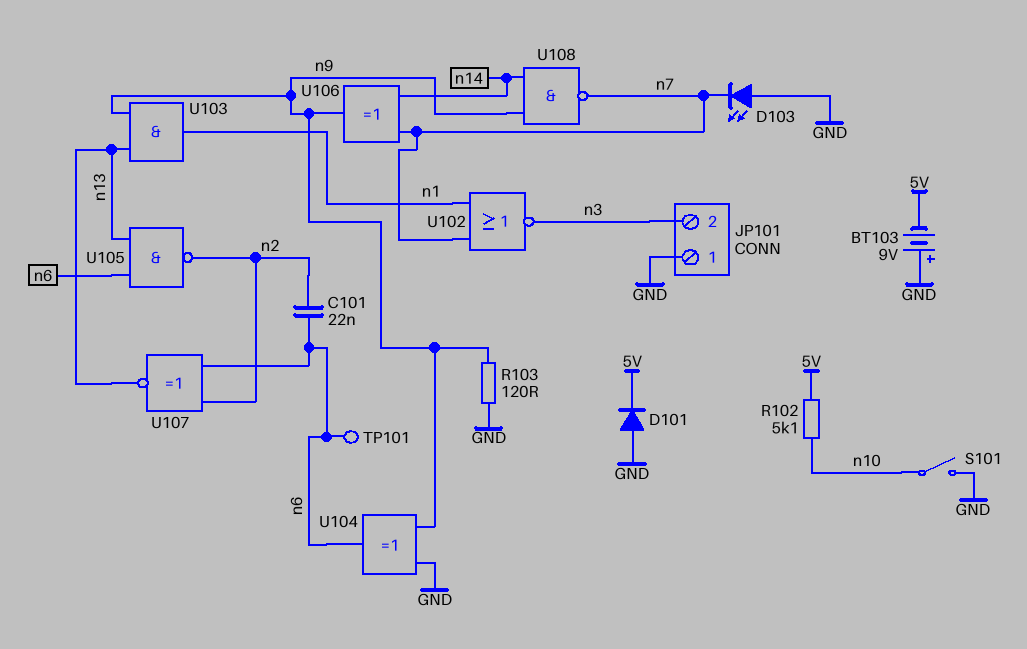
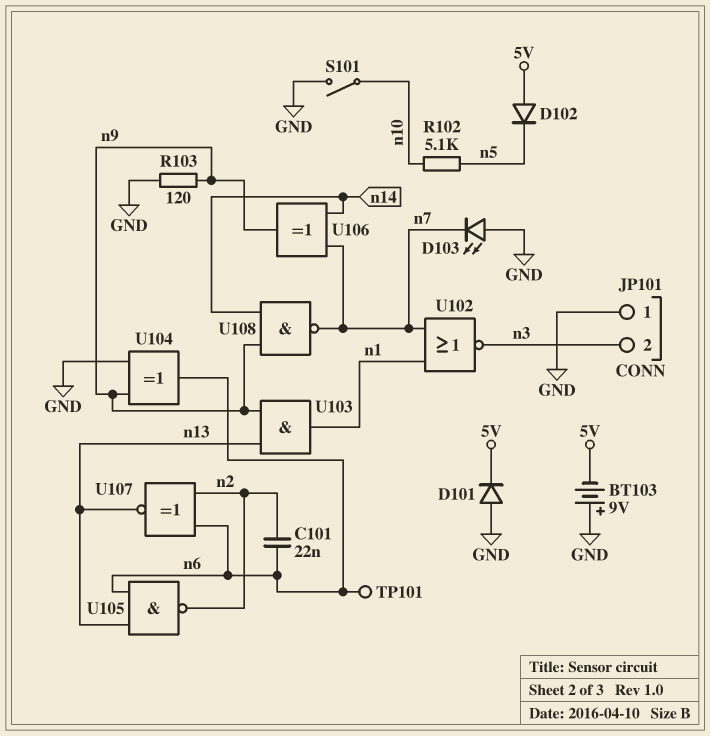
D102: none -> diode (A 5V, K n5)
R102: 5.1k (5V, n10) -> 5.1k (n5, n10)

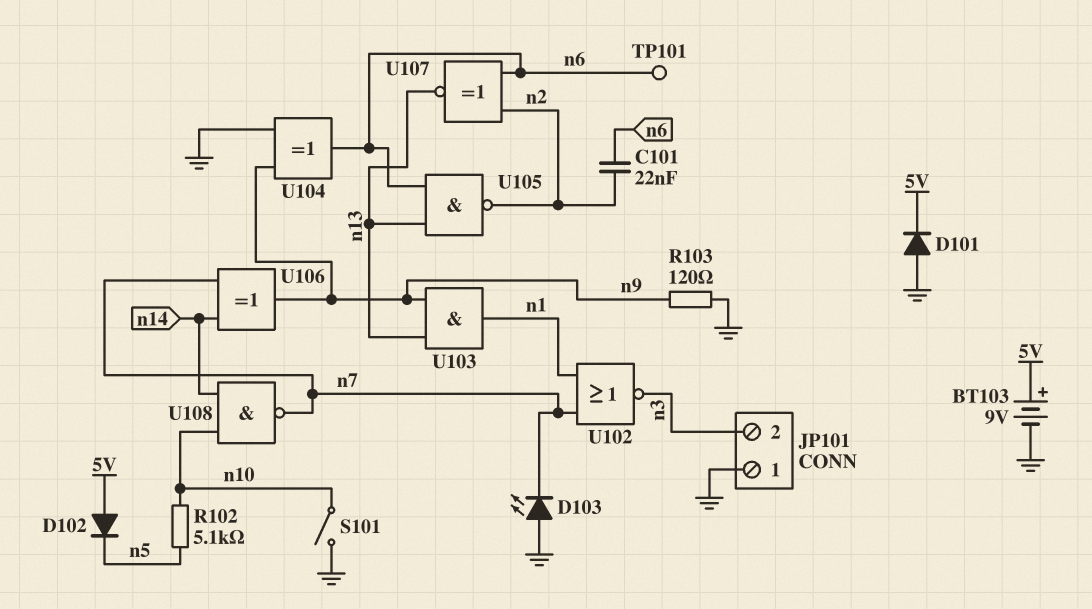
BT103: 9V (plus GND, minus 5V) -> 9V (plus 5V, minus GND)
U108: NAND (in n9, in n14, out n7) -> NAND (in n10, in n14, out n7)

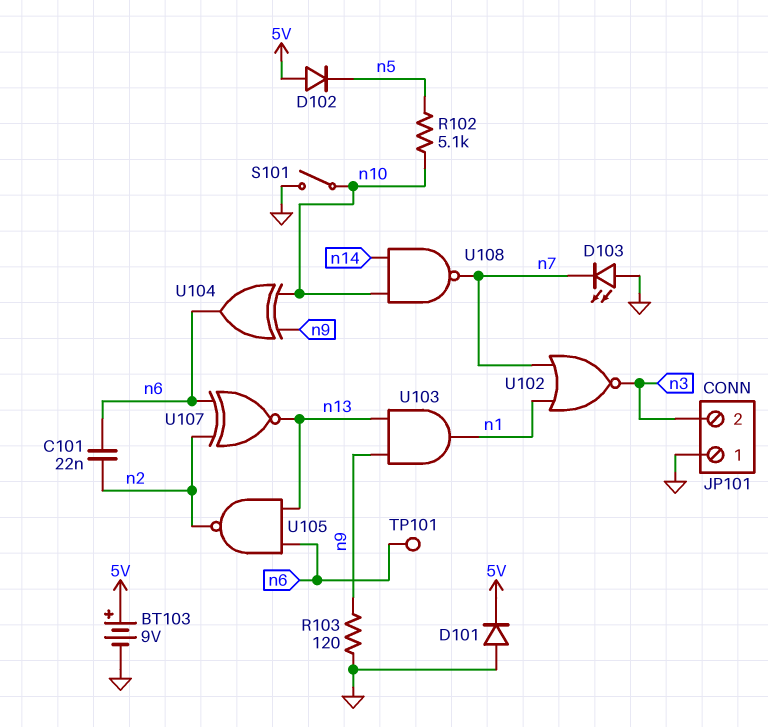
U104: XOR (in GND, in n9, out n6) -> XOR (in n9, in n10, out n6)
U106: XOR (in n7, in n14, out n9) -> none

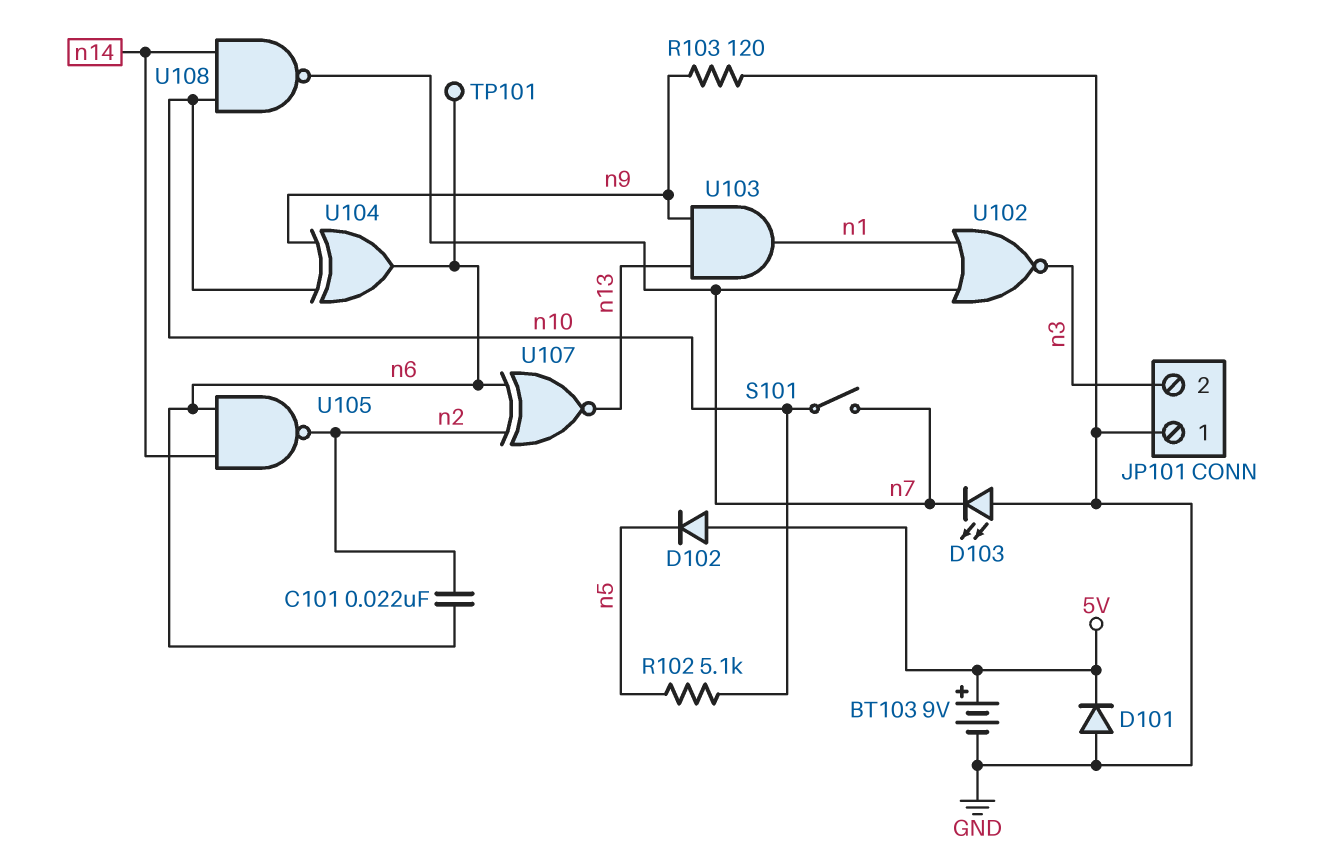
S101: switch (GND, n10) -> switch (n7, n10)
U105: NAND (in n6, in n13, out n2) -> NAND (in n6, in n14, out n2)

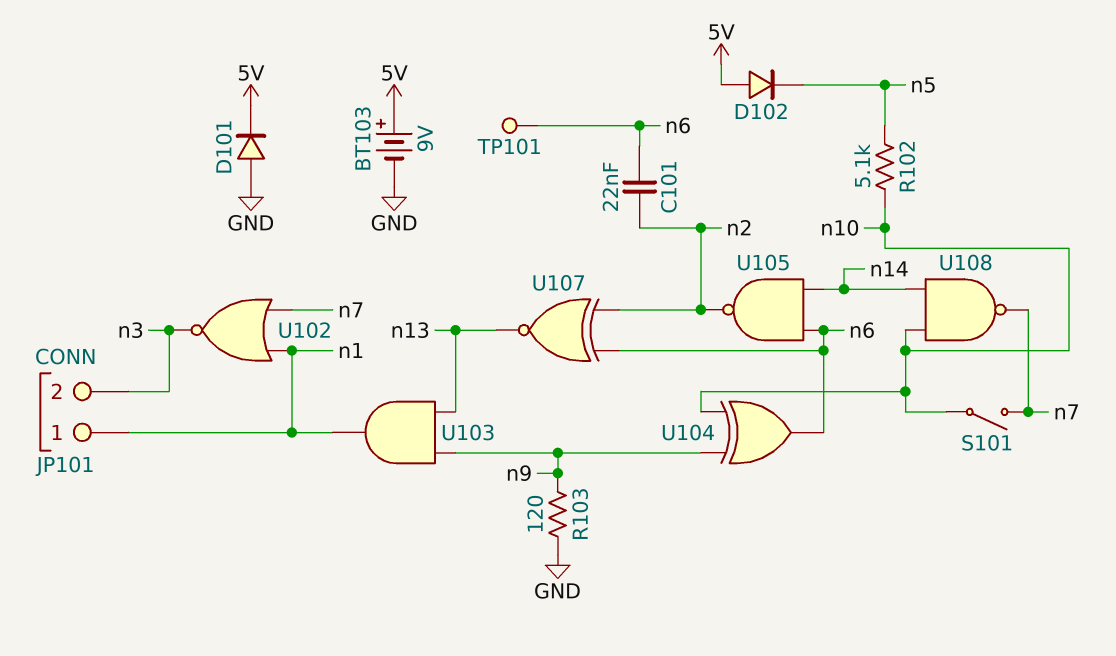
D103: LED (A GND, K n7) -> none
JP101 pin 1: GND -> n1

